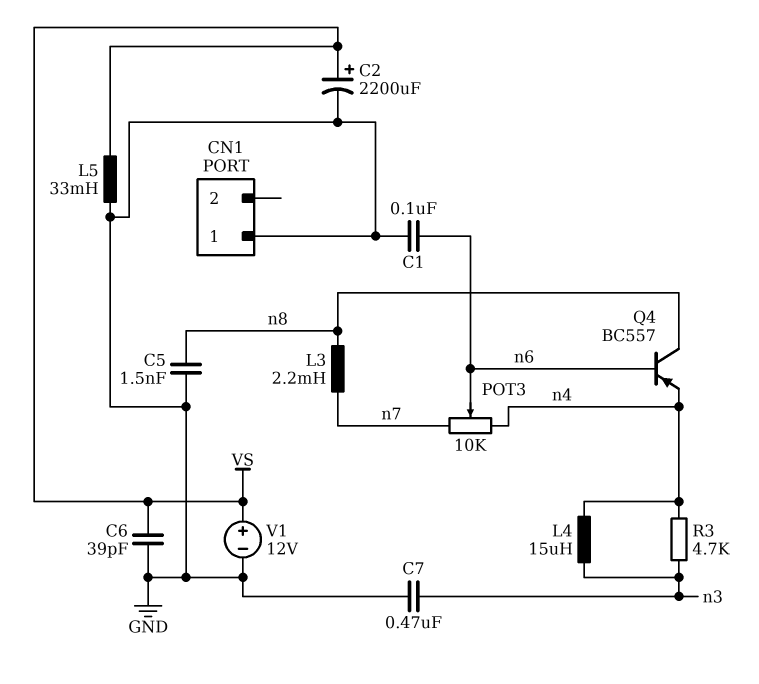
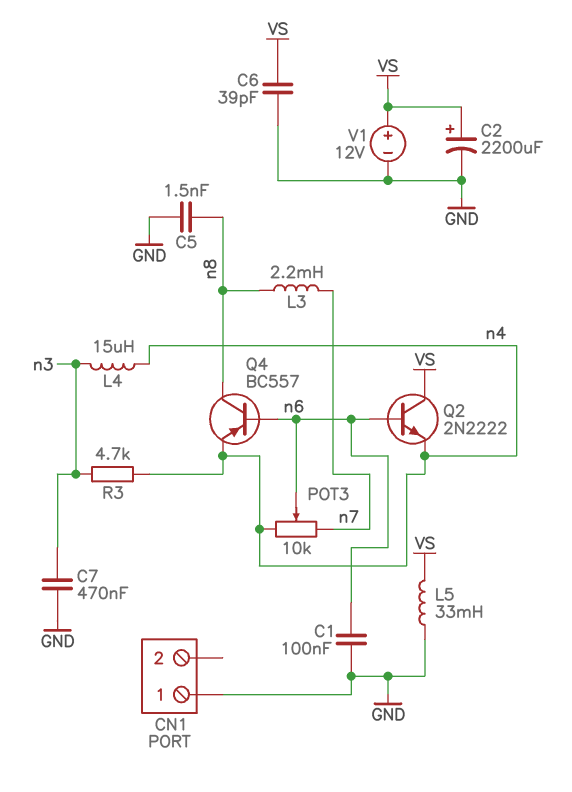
Q2: none -> NPN 2N2222 (B n6, C VS, E n4)

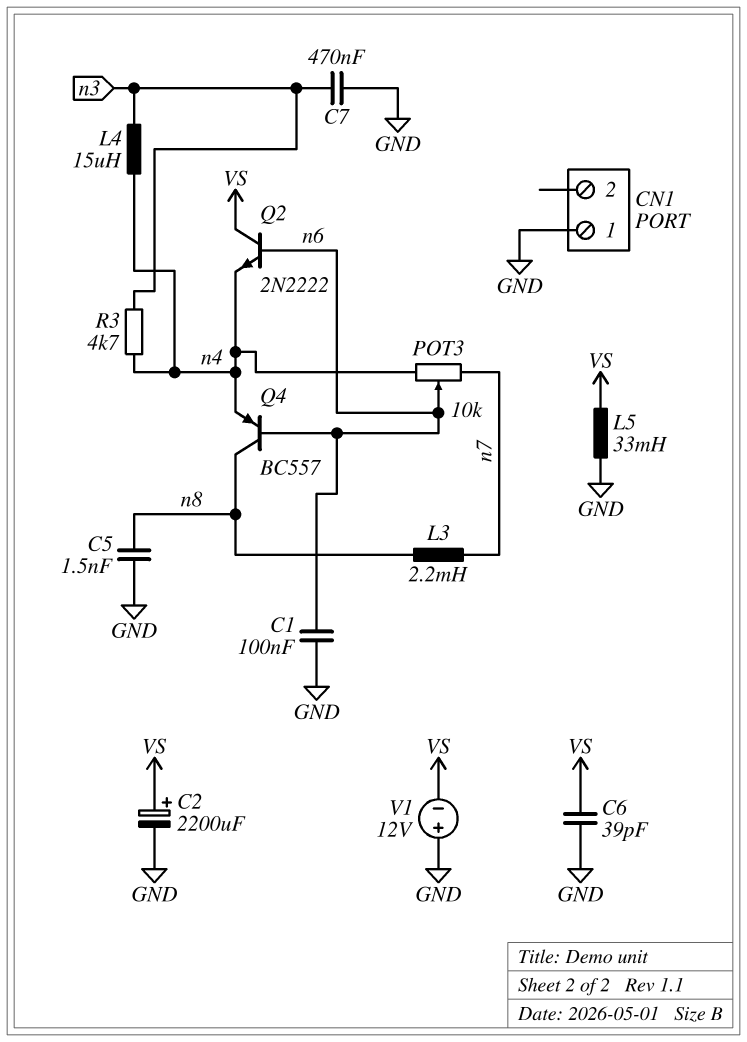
V1: 12V (plus VS, minus GND) -> 12V (plus GND, minus VS)

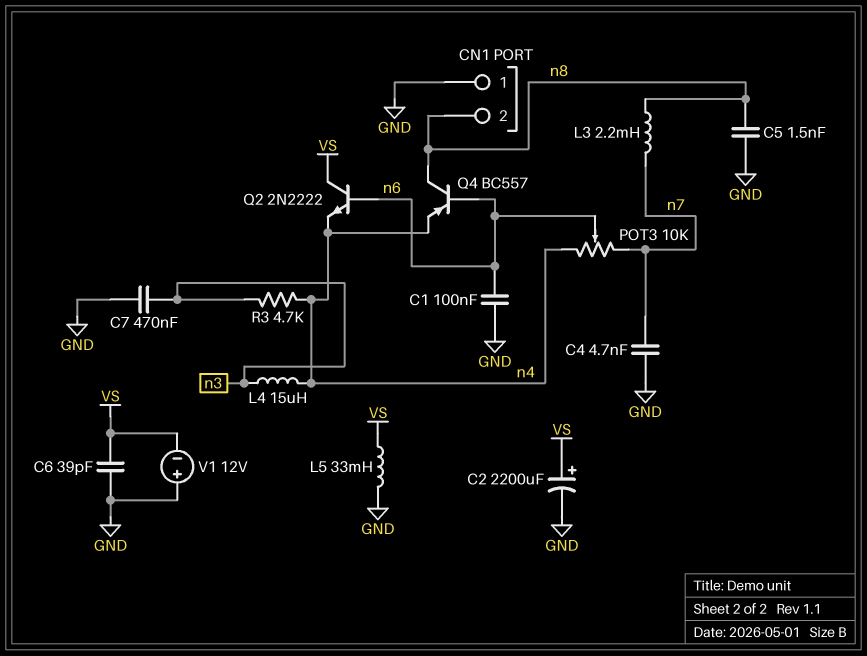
C4: none -> 4.7nF (GND, n7)
CN1 pin 2: none -> n8

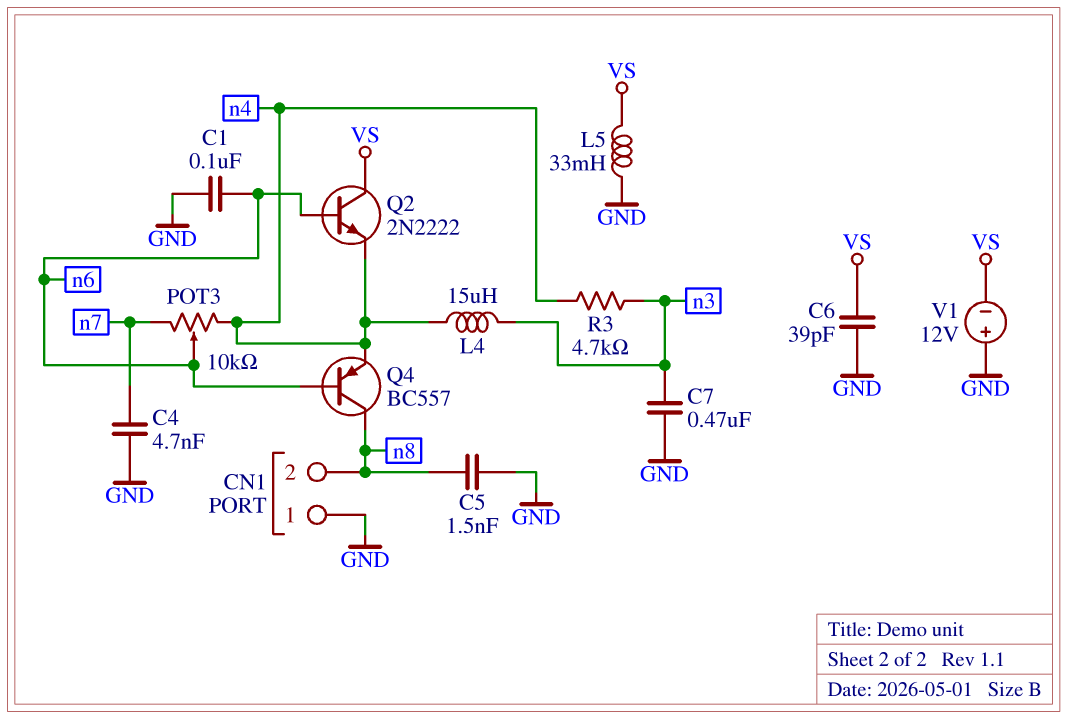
C2: 2200uF (plus VS, minus GND) -> none
L3: 2.2mH (n7, n8) -> none

